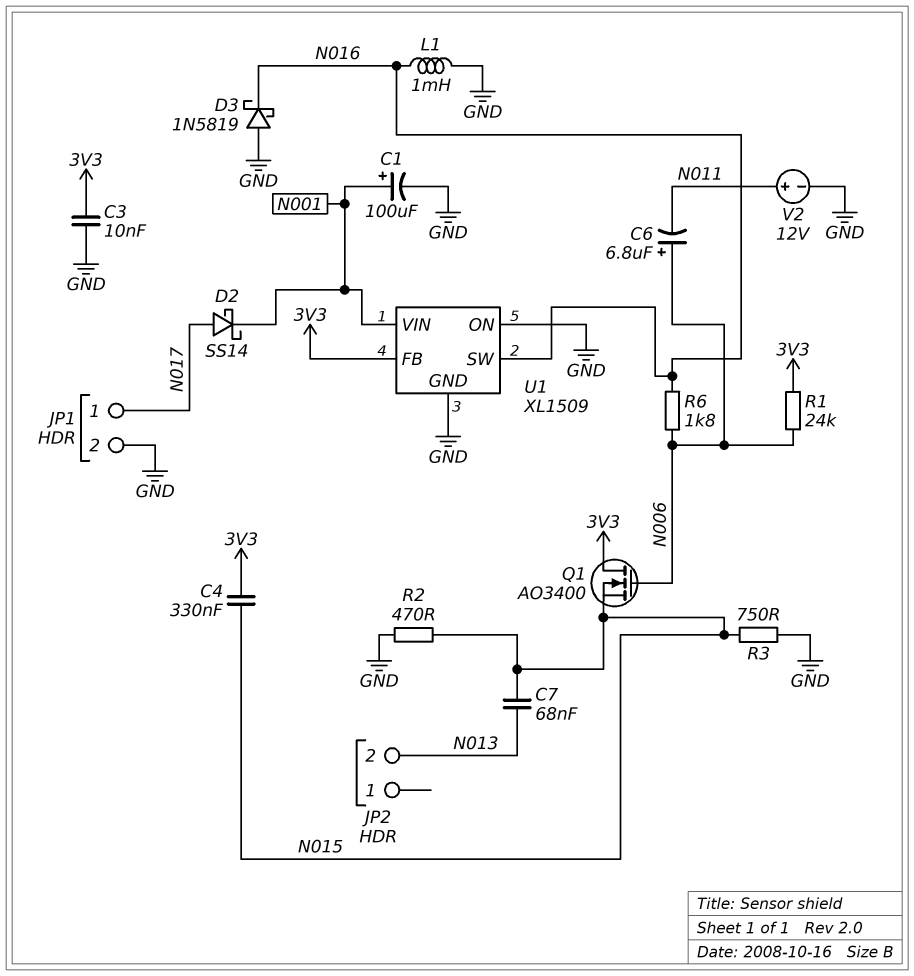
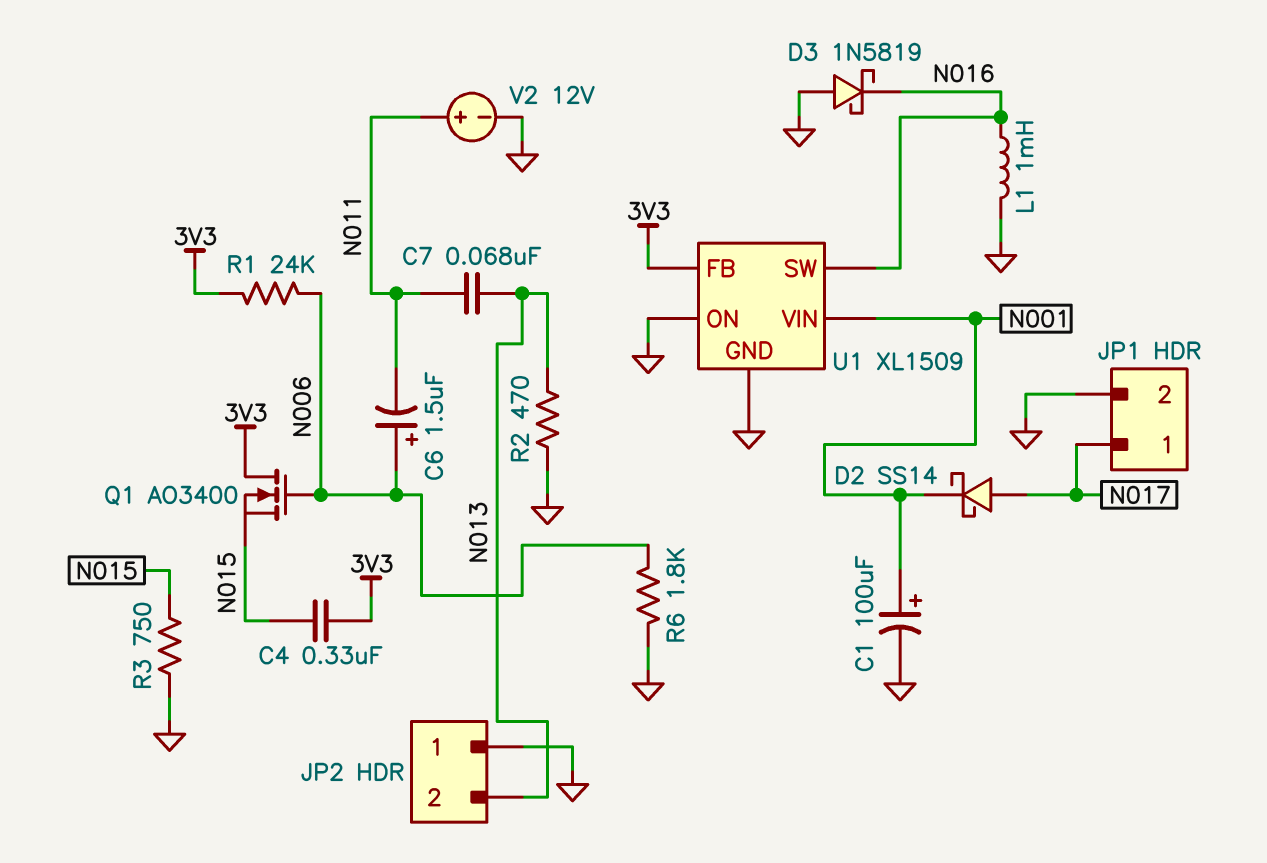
C3: 10nF (3V3, GND) -> none
C6: 6.8uF (plus N006, minus N011) -> 1.5uF (plus N006, minus N011)
C7: 68nF (N013, N015) -> 68nF (N011, N013)
JP2 pin 1: none -> GND
R2: 470 (GND, N015) -> 470 (GND, N013)
R6: 1.8k (N006, N016) -> 1.8k (GND, N006)

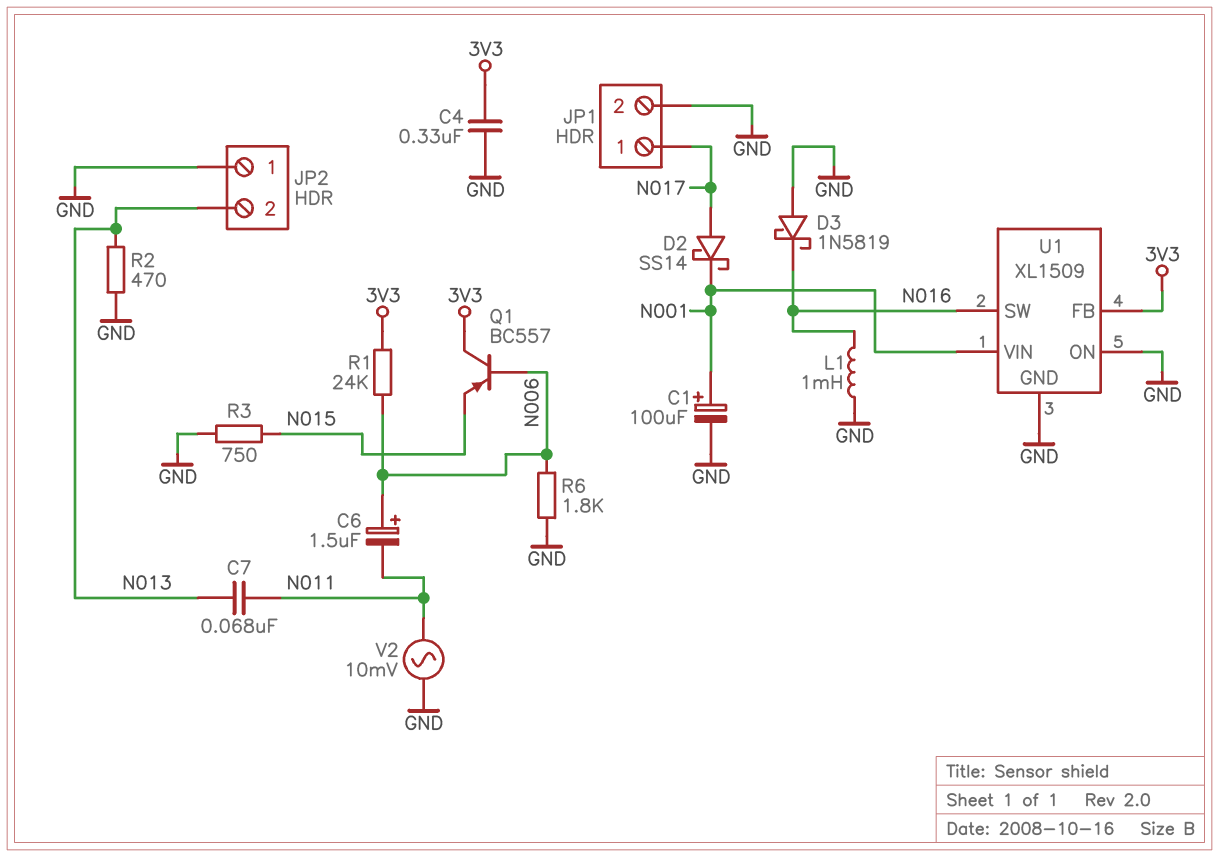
C4: 330nF (3V3, N015) -> 330nF (3V3, GND)
Q1: NMOS AO3400 (G N006, D 3V3, S N015) -> PNP BC557 (B N006, C 3V3, E N015)
V2: 12V (plus N011, minus GND) -> AC 10mV (GND, N011)

